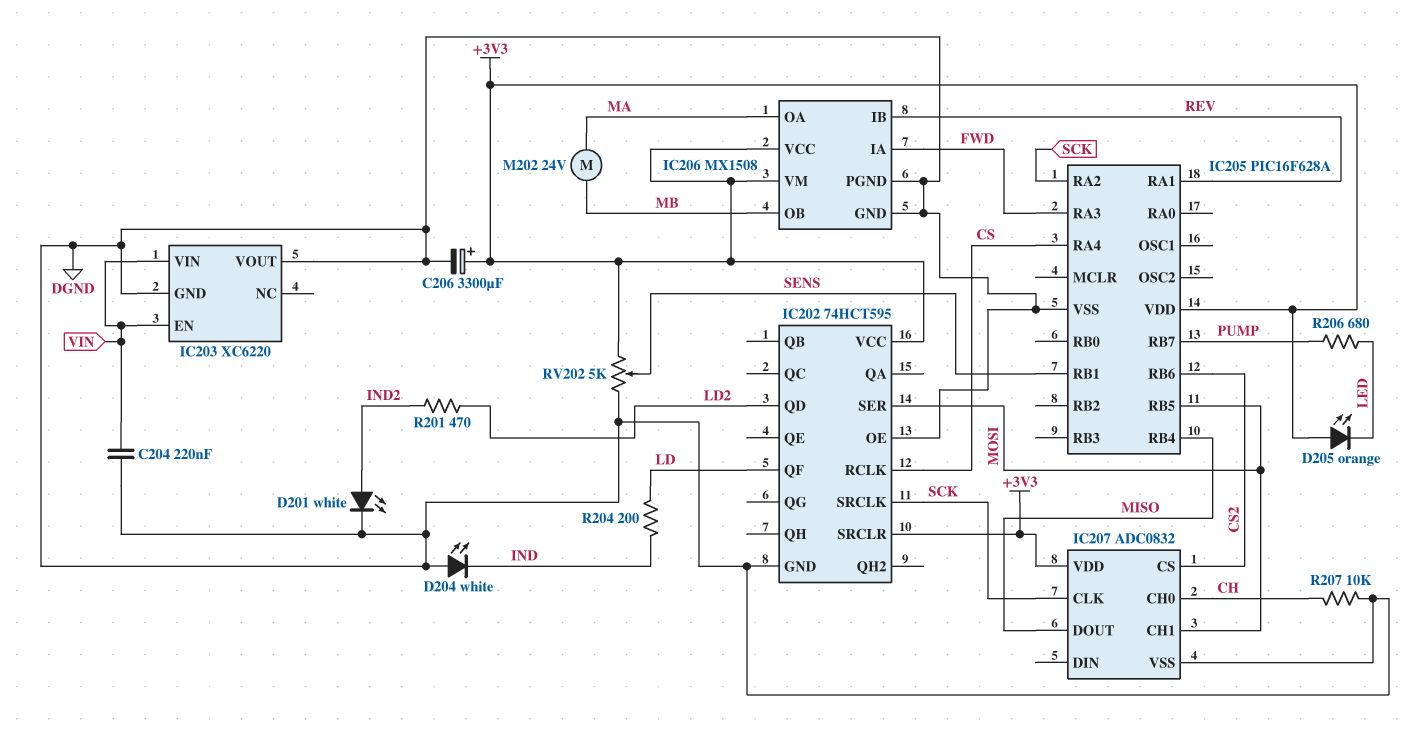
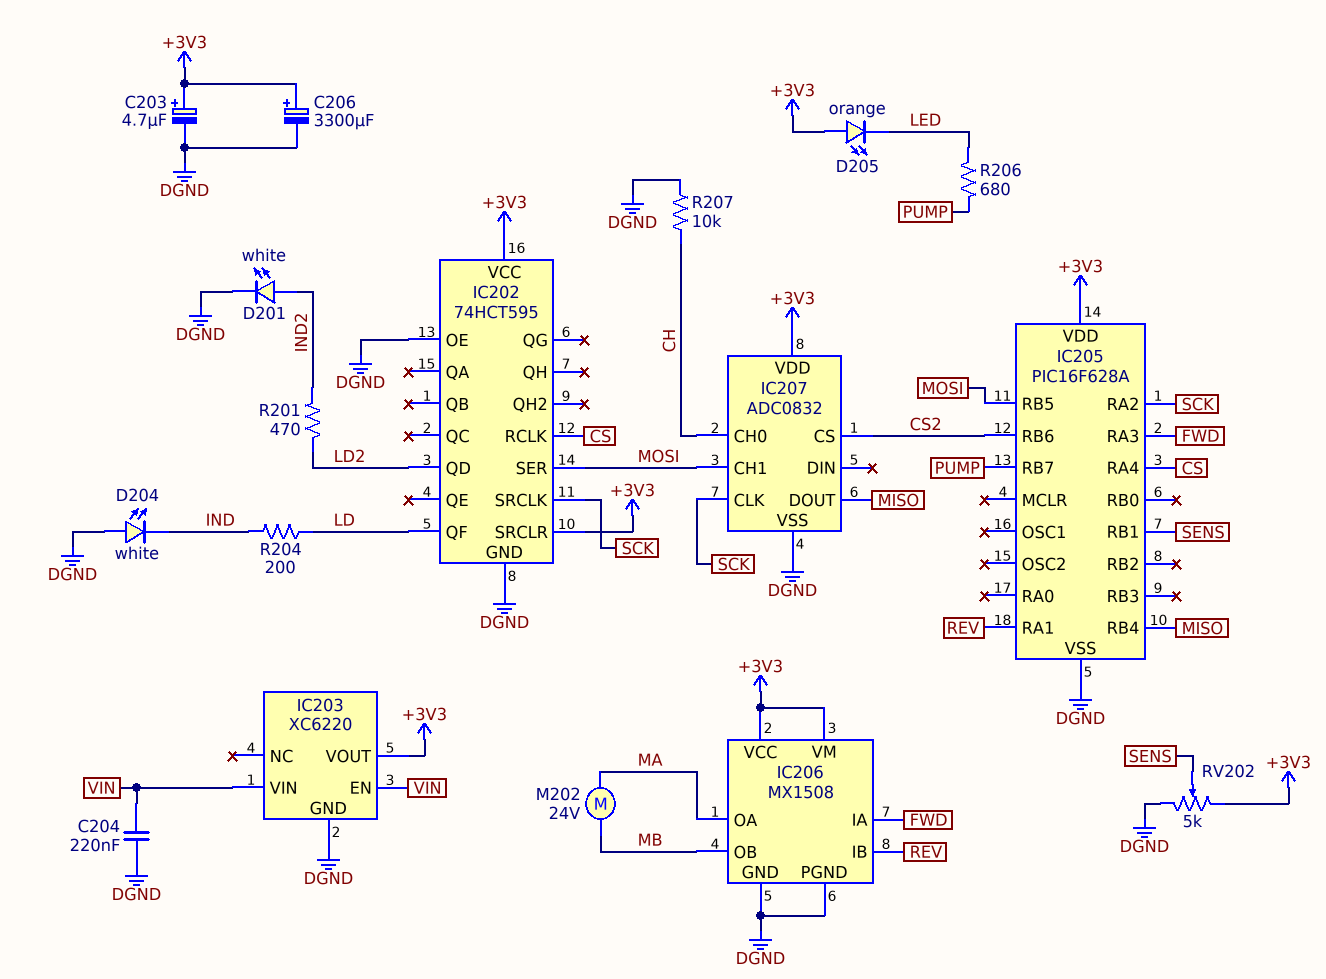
C203: none -> 4.7uF (plus +3V3, minus DGND)
IC203 pin VOUT: DGND -> +3V3

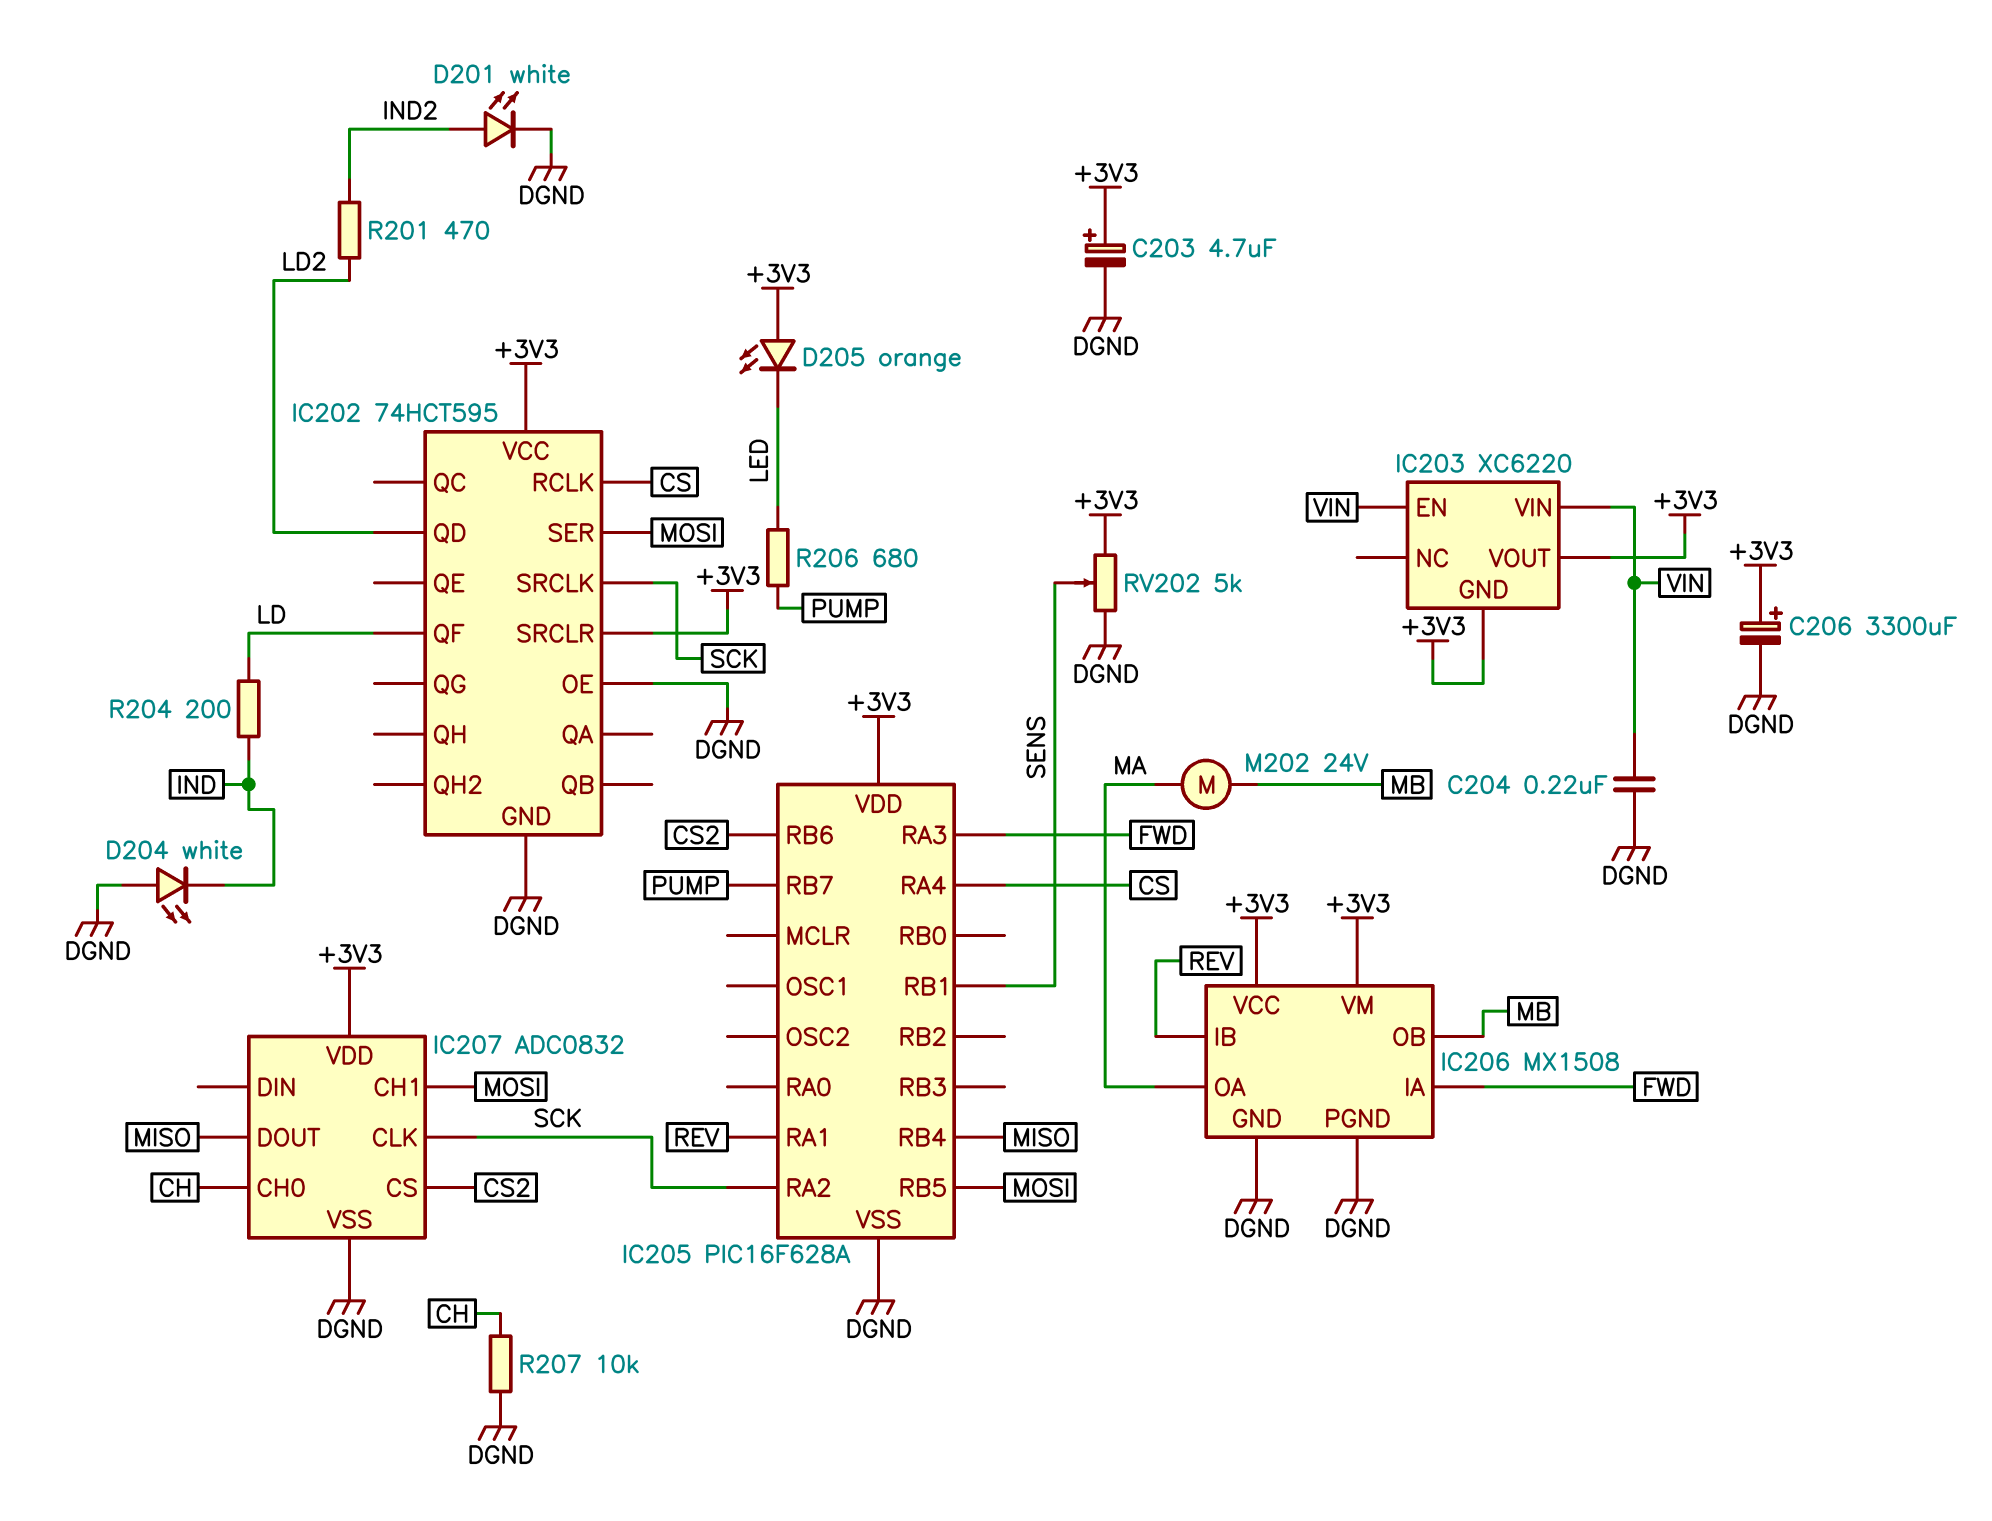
IC203 pin GND: DGND -> +3V3

